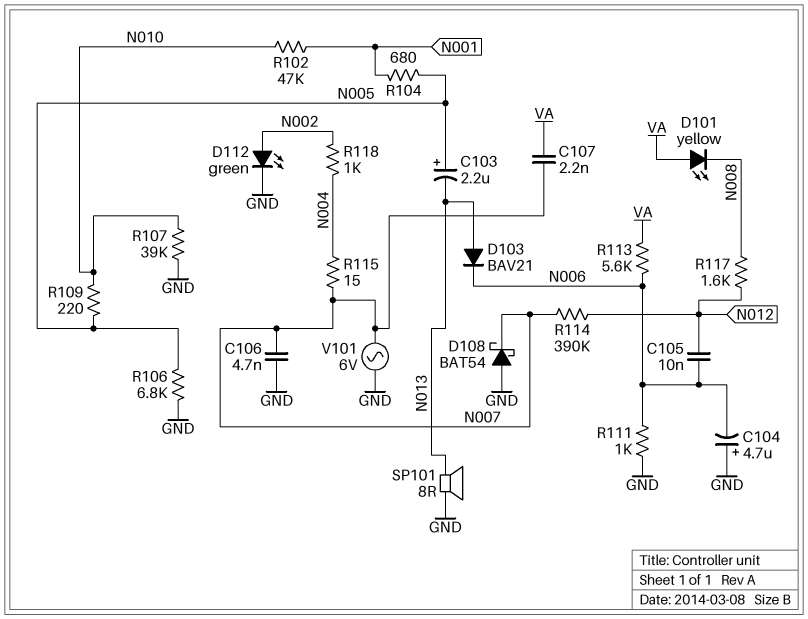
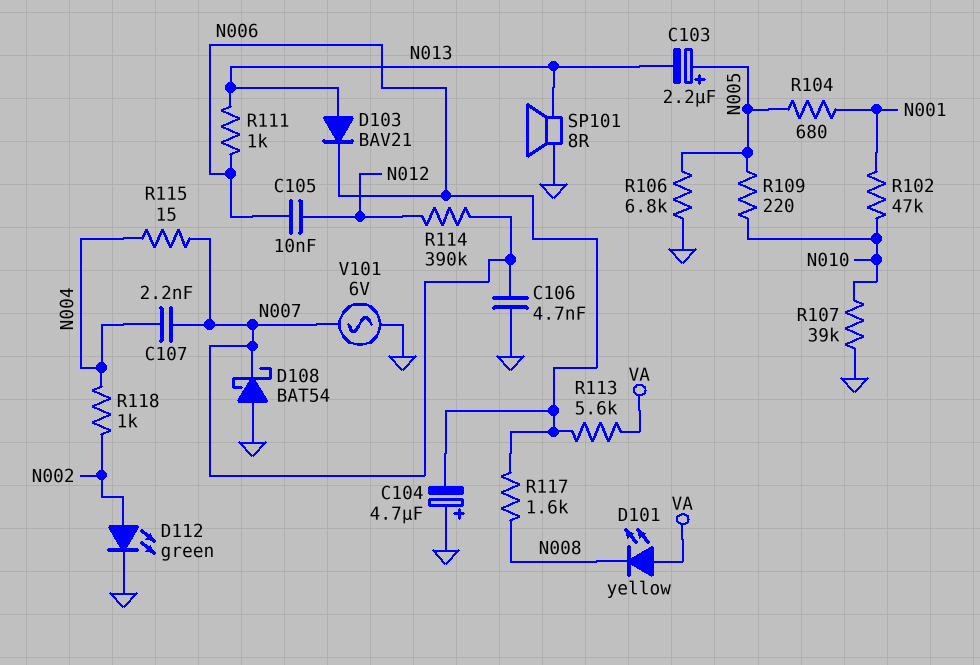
C107: 2.2nF (N007, VA) -> 2.2nF (N004, N007)
R111: 1k (GND, N006) -> 1k (N006, N013)
R117: 1.6k (N008, N012) -> 1.6k (N006, N008)

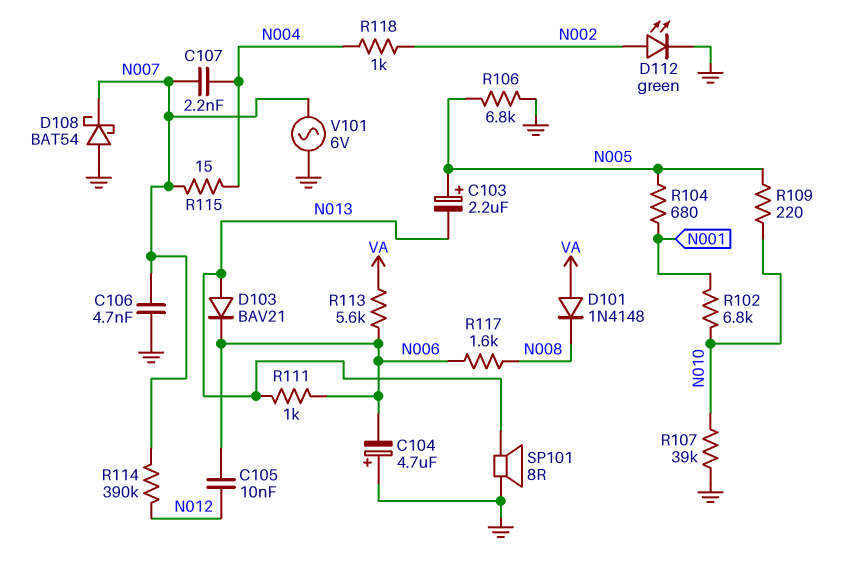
D101: LED yellow (A VA, K N008) -> diode 1N4148 (A VA, K N008)
R102: 47k (N001, N010) -> 6.8k (N001, N010)

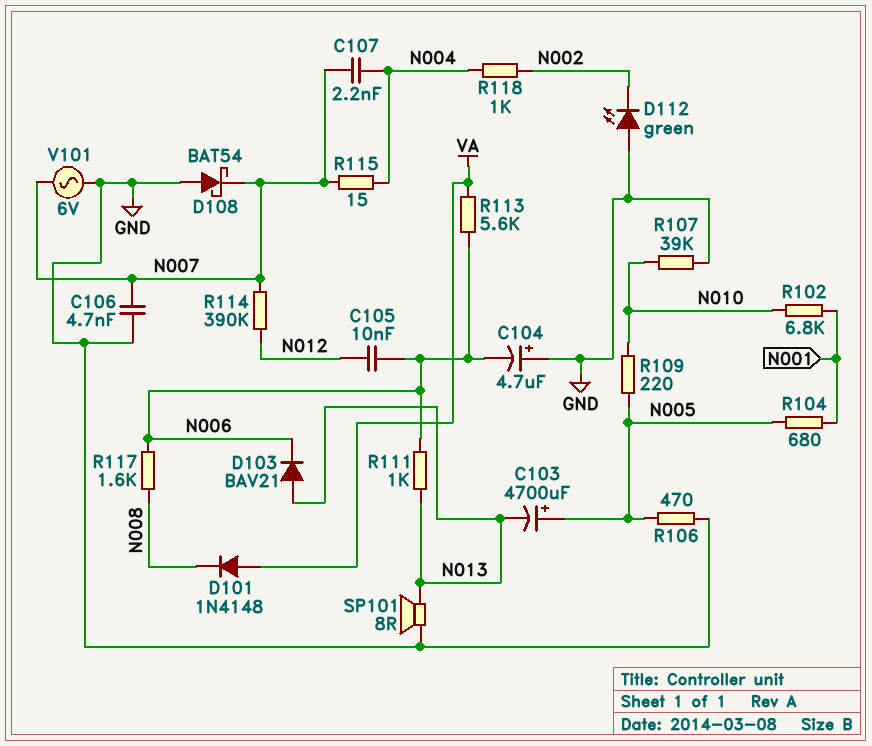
C103: 2.2uF (plus N005, minus N013) -> 4700uF (plus N005, minus N013)
D112: LED green (A N002, K GND) -> LED green (A GND, K N002)
R106: 6.8k (GND, N005) -> 470 (GND, N005)

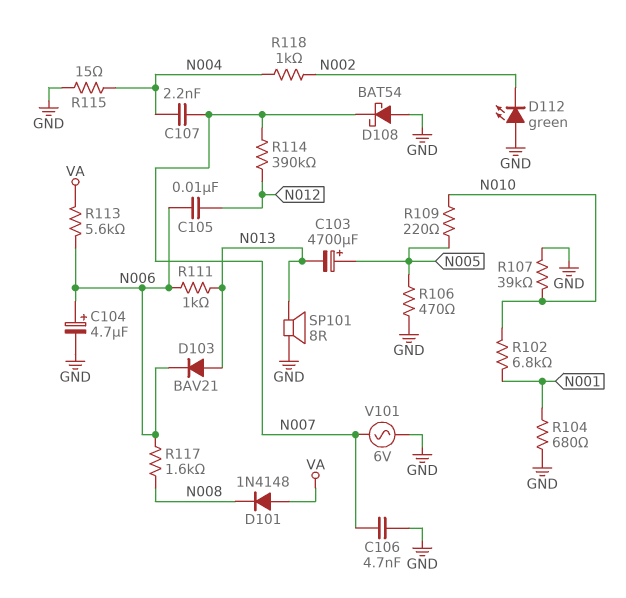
C104: 4.7uF (plus GND, minus N006) -> 4.7uF (plus N006, minus GND)
R104: 680 (N001, N005) -> 680 (GND, N001)
R115: 15 (N004, N007) -> 15 (GND, N004)

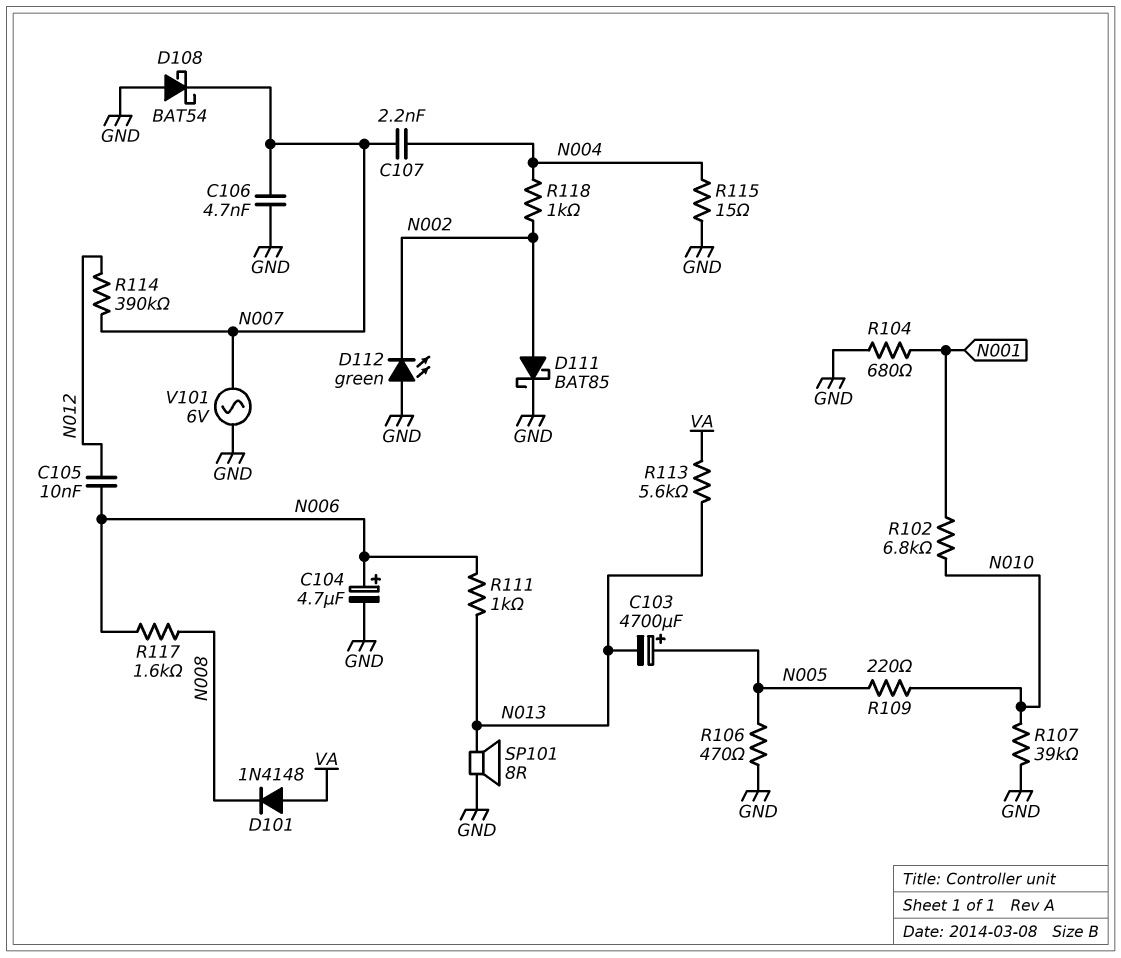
D103: diode BAV21 (A N013, K N006) -> none
D111: none -> schottky BAT85 (A N002, K GND)
R113: 5.6k (N006, VA) -> 5.6k (N013, VA)

